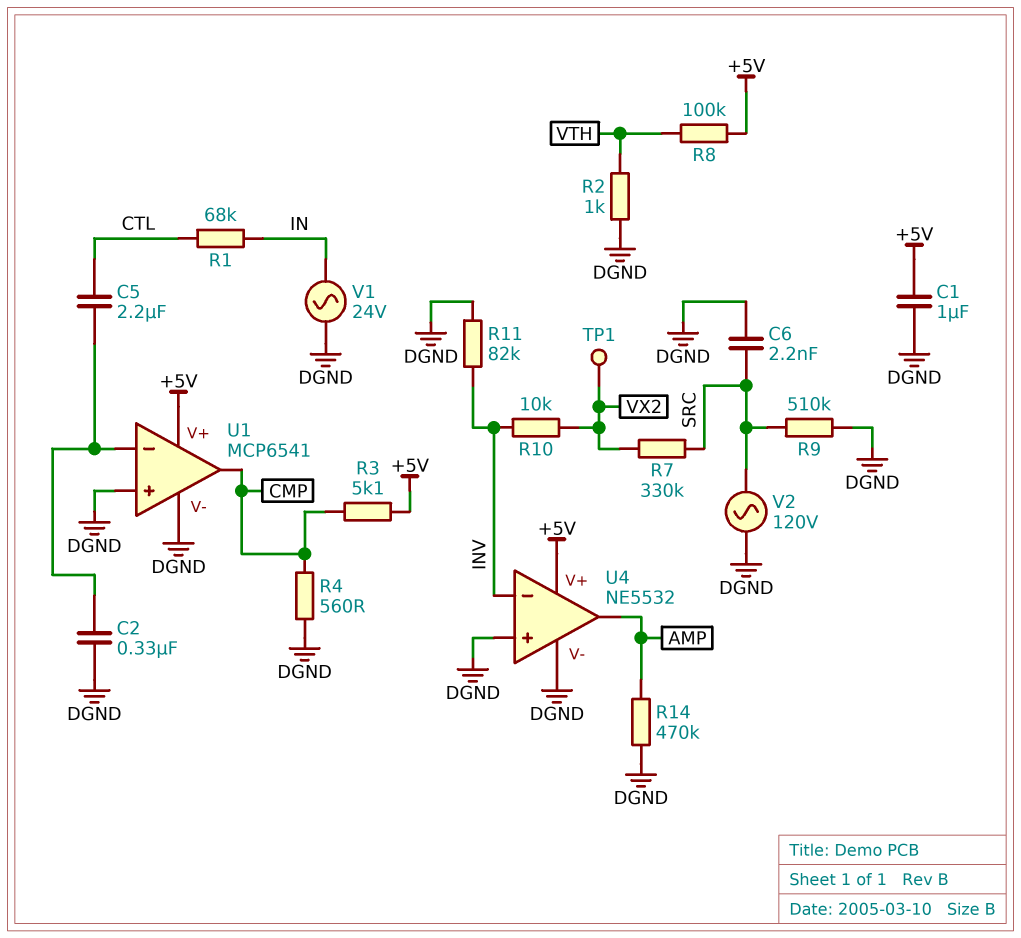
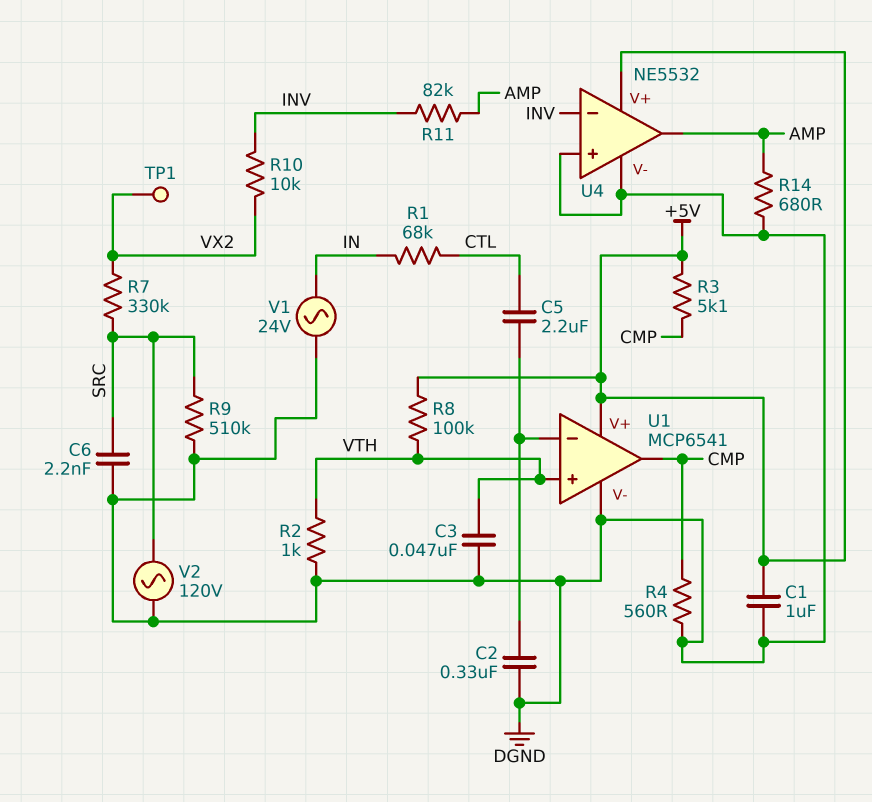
C3: none -> 47nF (DGND, VTH)
R11: 82k (DGND, INV) -> 82k (AMP, INV)
R14: 470k (AMP, DGND) -> 680 (AMP, DGND)
U1 pin in+: DGND -> VTH

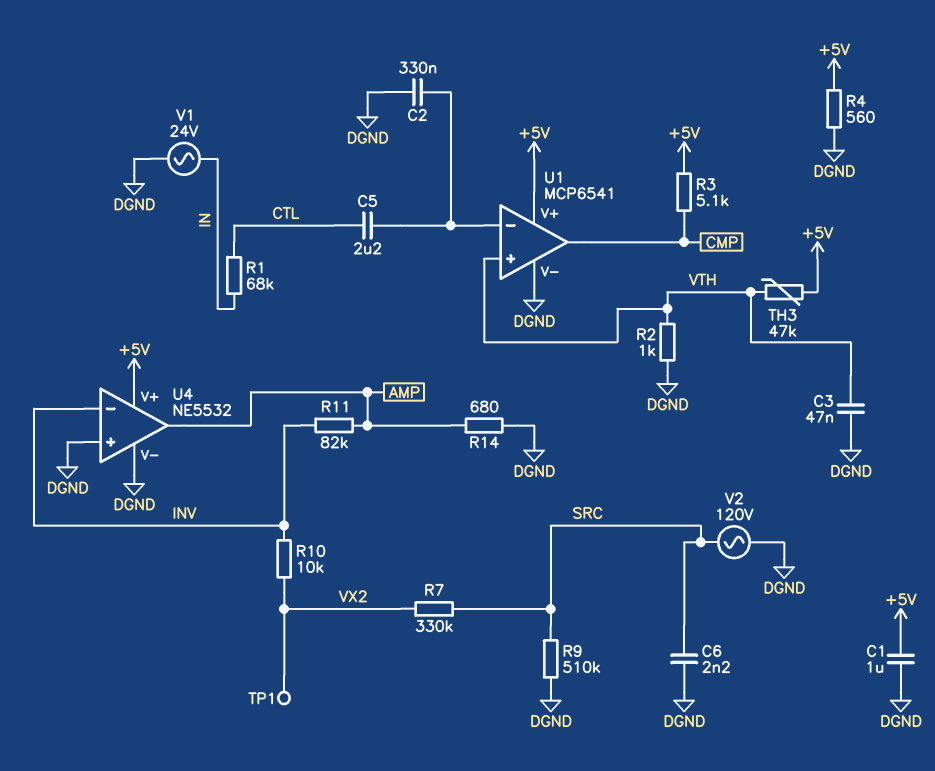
R4: 560 (CMP, DGND) -> 560 (+5V, DGND)
R8: 100k (+5V, VTH) -> none
TH3: none -> 47k (+5V, VTH)

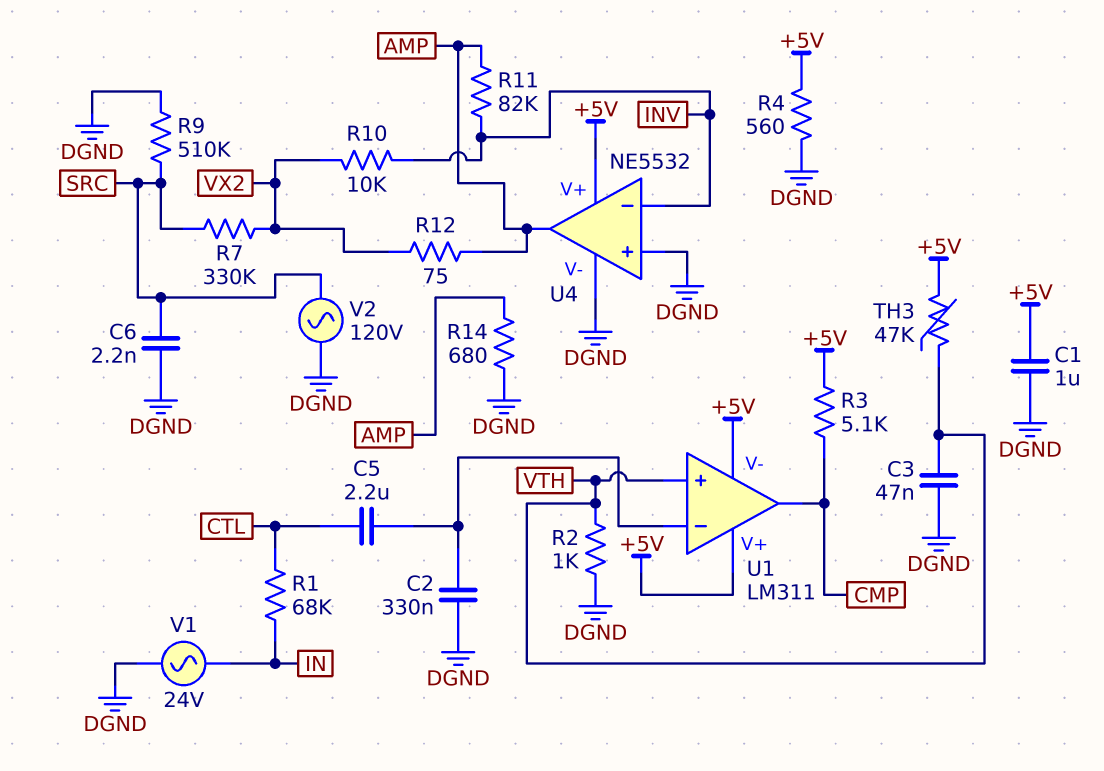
R12: none -> 75 (AMP, VX2)
TP1: test point (VX2) -> none
U1: MCP6541 -> LM311
U1 pin V-: DGND -> +5V

